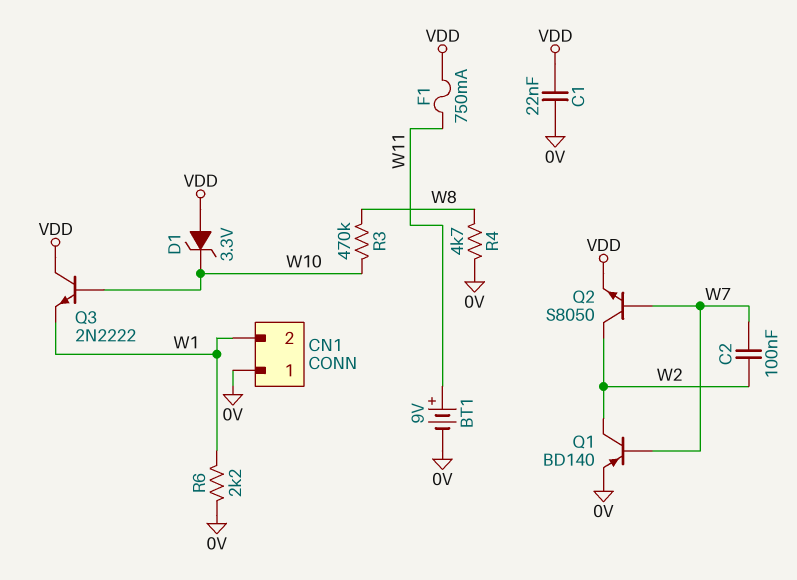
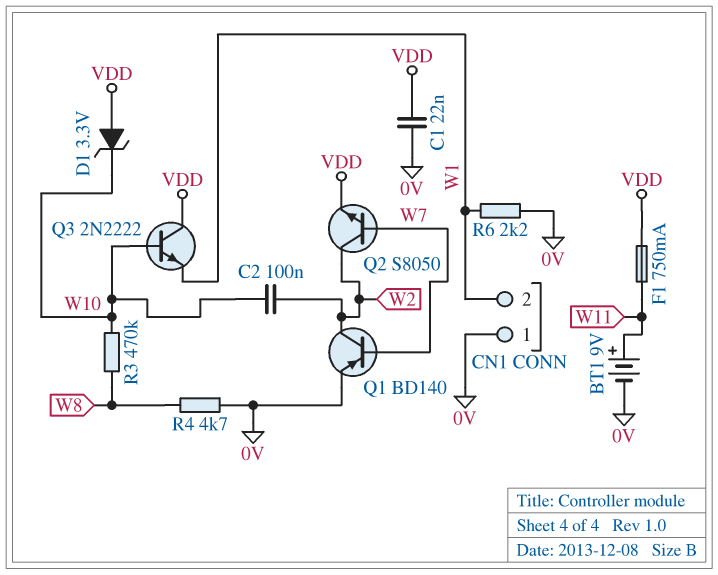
C2: 100nF (W2, W7) -> 100nF (W2, W10)

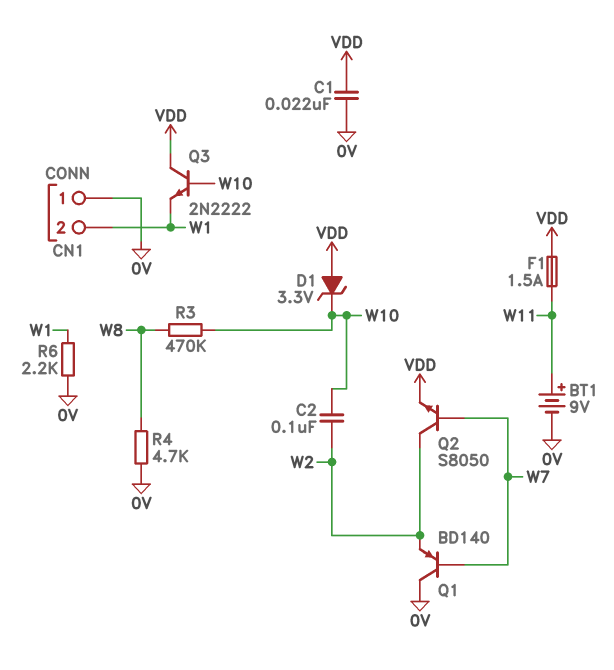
F1: 750mA (VDD, W11) -> 1.5A (VDD, W11)
Q1: PNP BD140 (B W7, C W2, E 0V) -> PNP BD140 (B W7, C 0V, E W2)

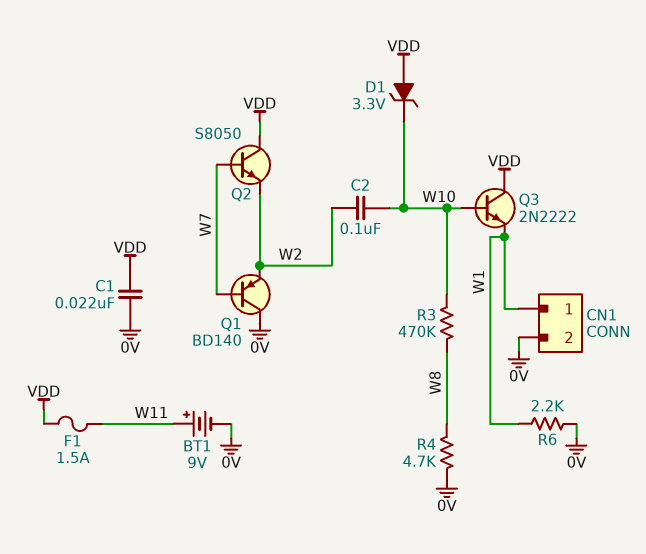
CN1 pin 1: 0V -> W1
CN1 pin 2: W1 -> 0V
Q2: NPN S8050 (B W7, C W2, E VDD) -> NPN S8050 (B W7, C VDD, E W2)

